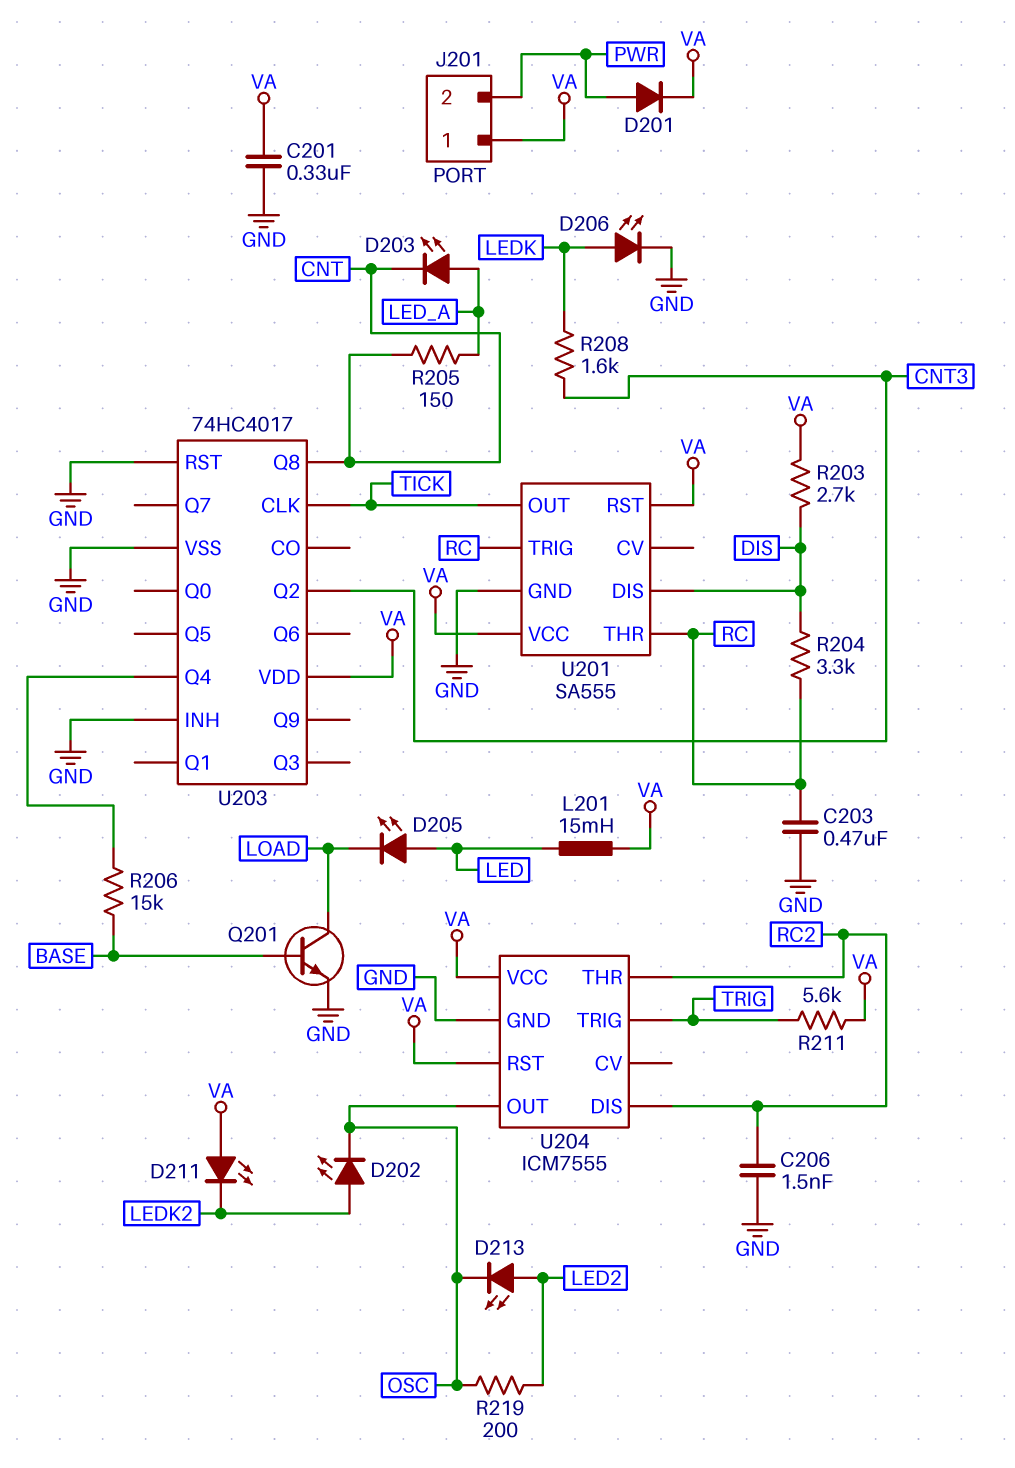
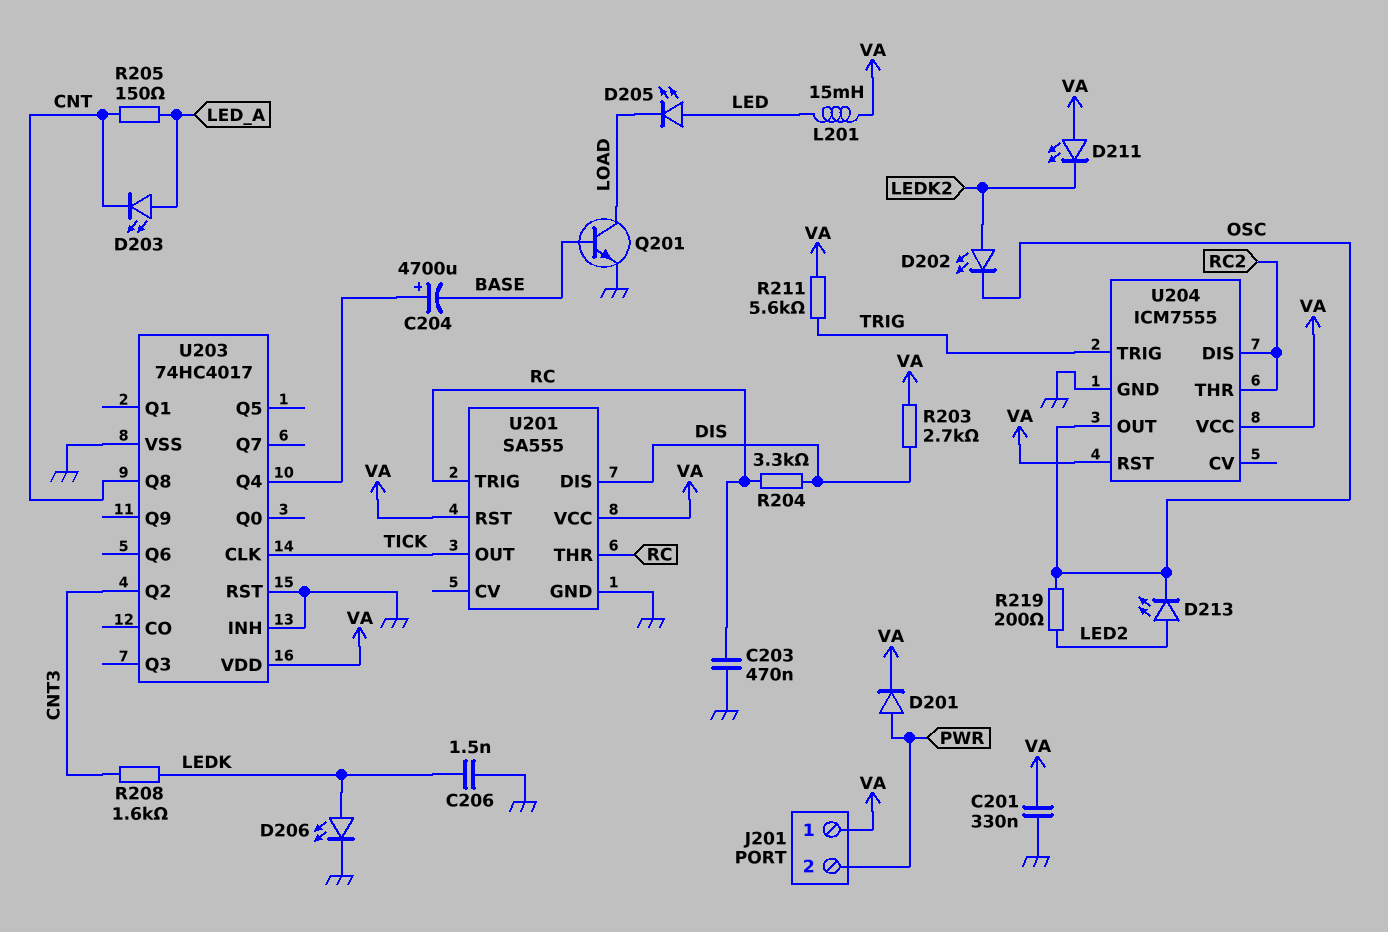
C204: none -> 4700uF (plus U203/Q4, minus BASE)
C206: 1.5nF (GND, RC2) -> 1.5nF (GND, LEDK)
R206: 15k (BASE, U203/Q4) -> none

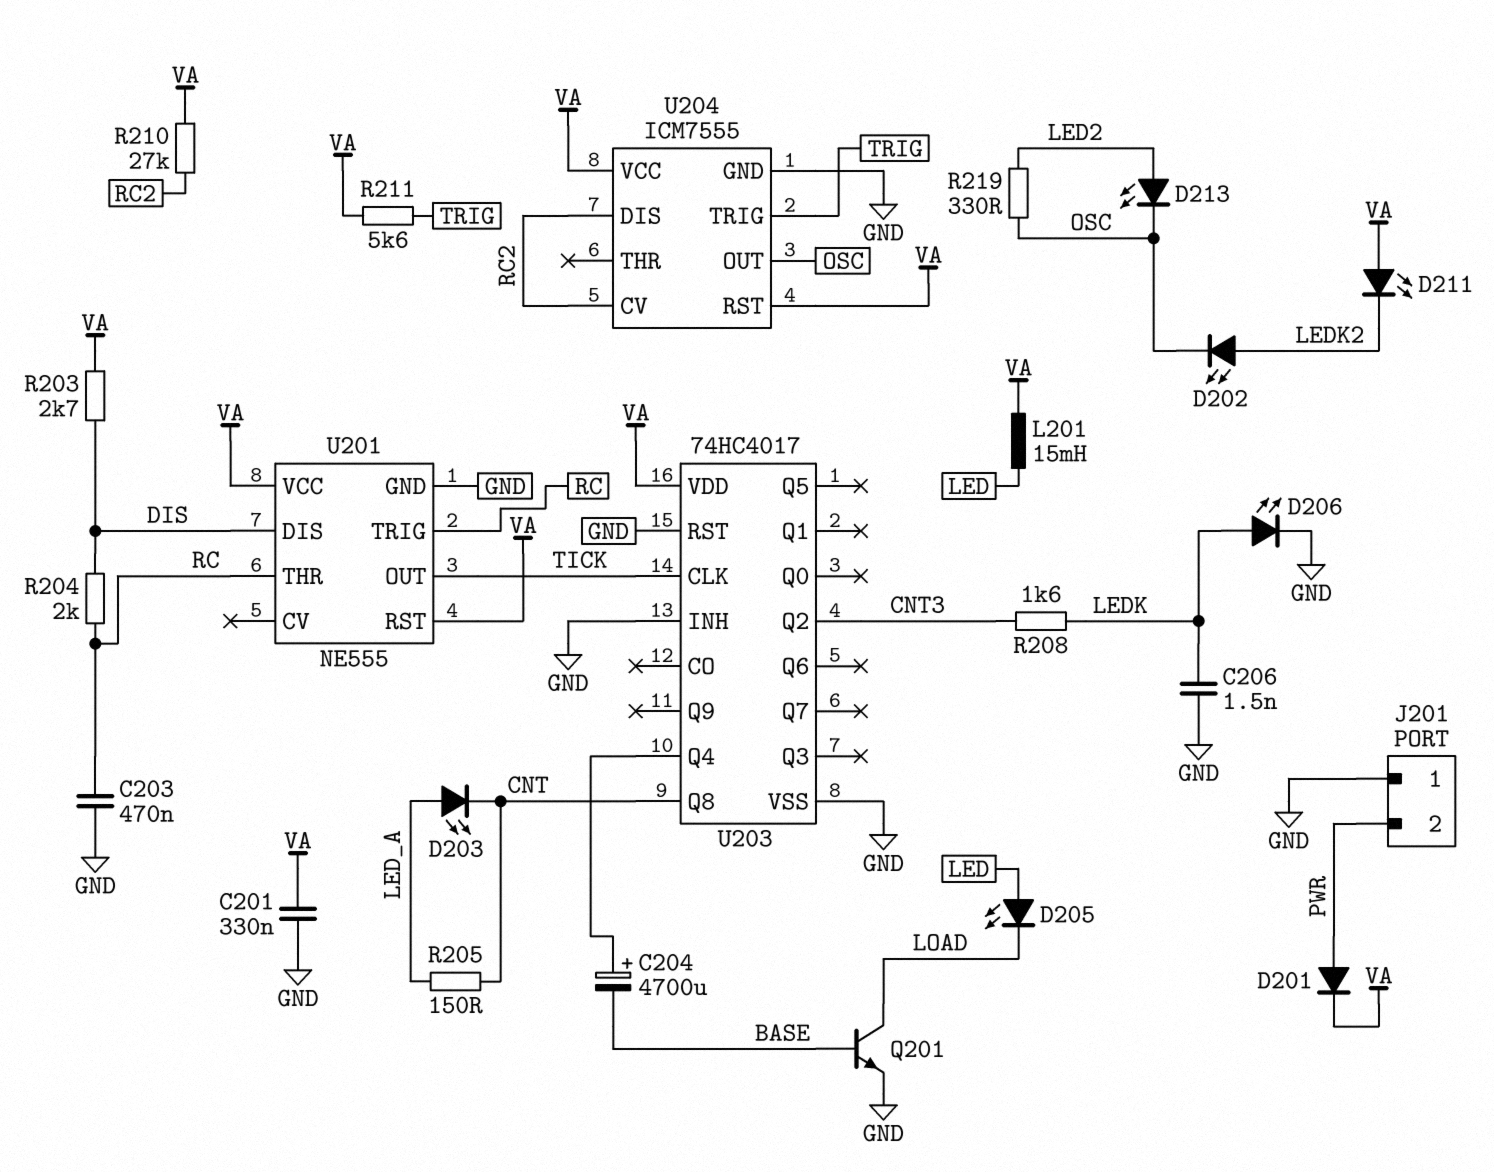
J201 pin 1: VA -> GND
R204: 3.3k (DIS, RC) -> 2k (DIS, RC)
R210: none -> 27k (RC2, VA)
R219: 200 (LED2, OSC) -> 330 (LED2, OSC)
U201: SA555 -> NE555
U204 pin CV: none -> RC2
U204 pin THR: RC2 -> none

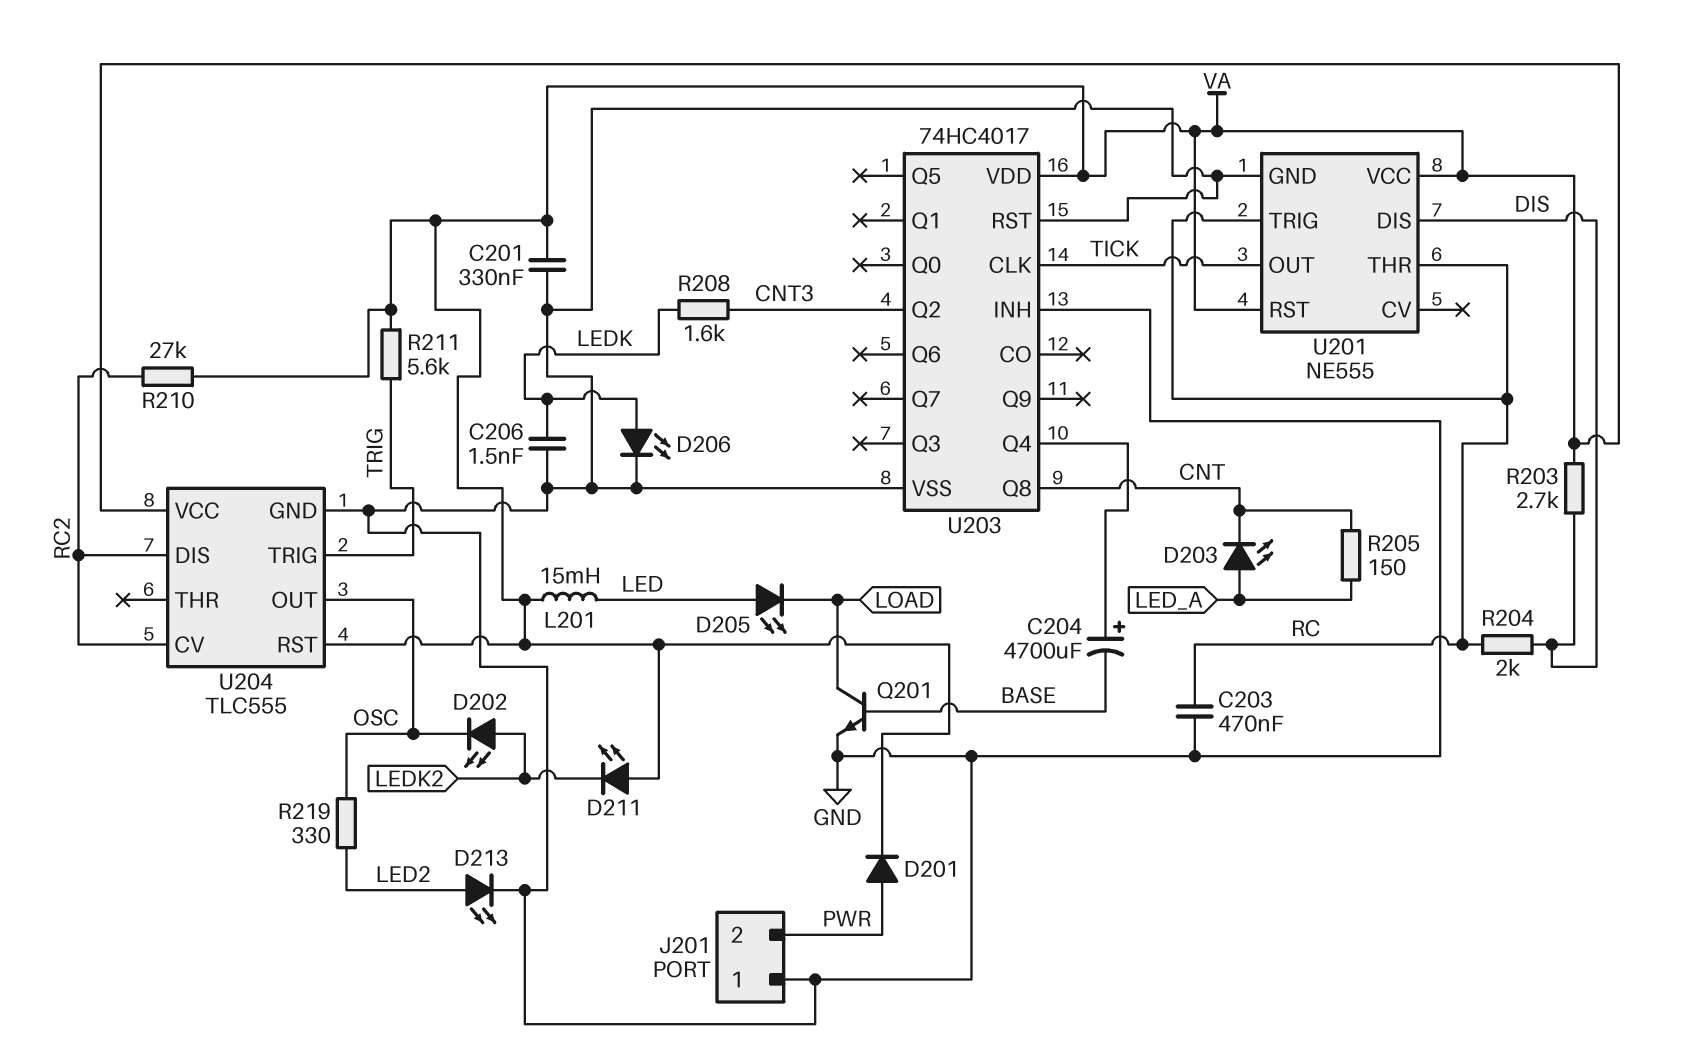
D213: LED (A LED2, K OSC) -> LED (A LED2, K GND)
U204: ICM7555 -> TLC555

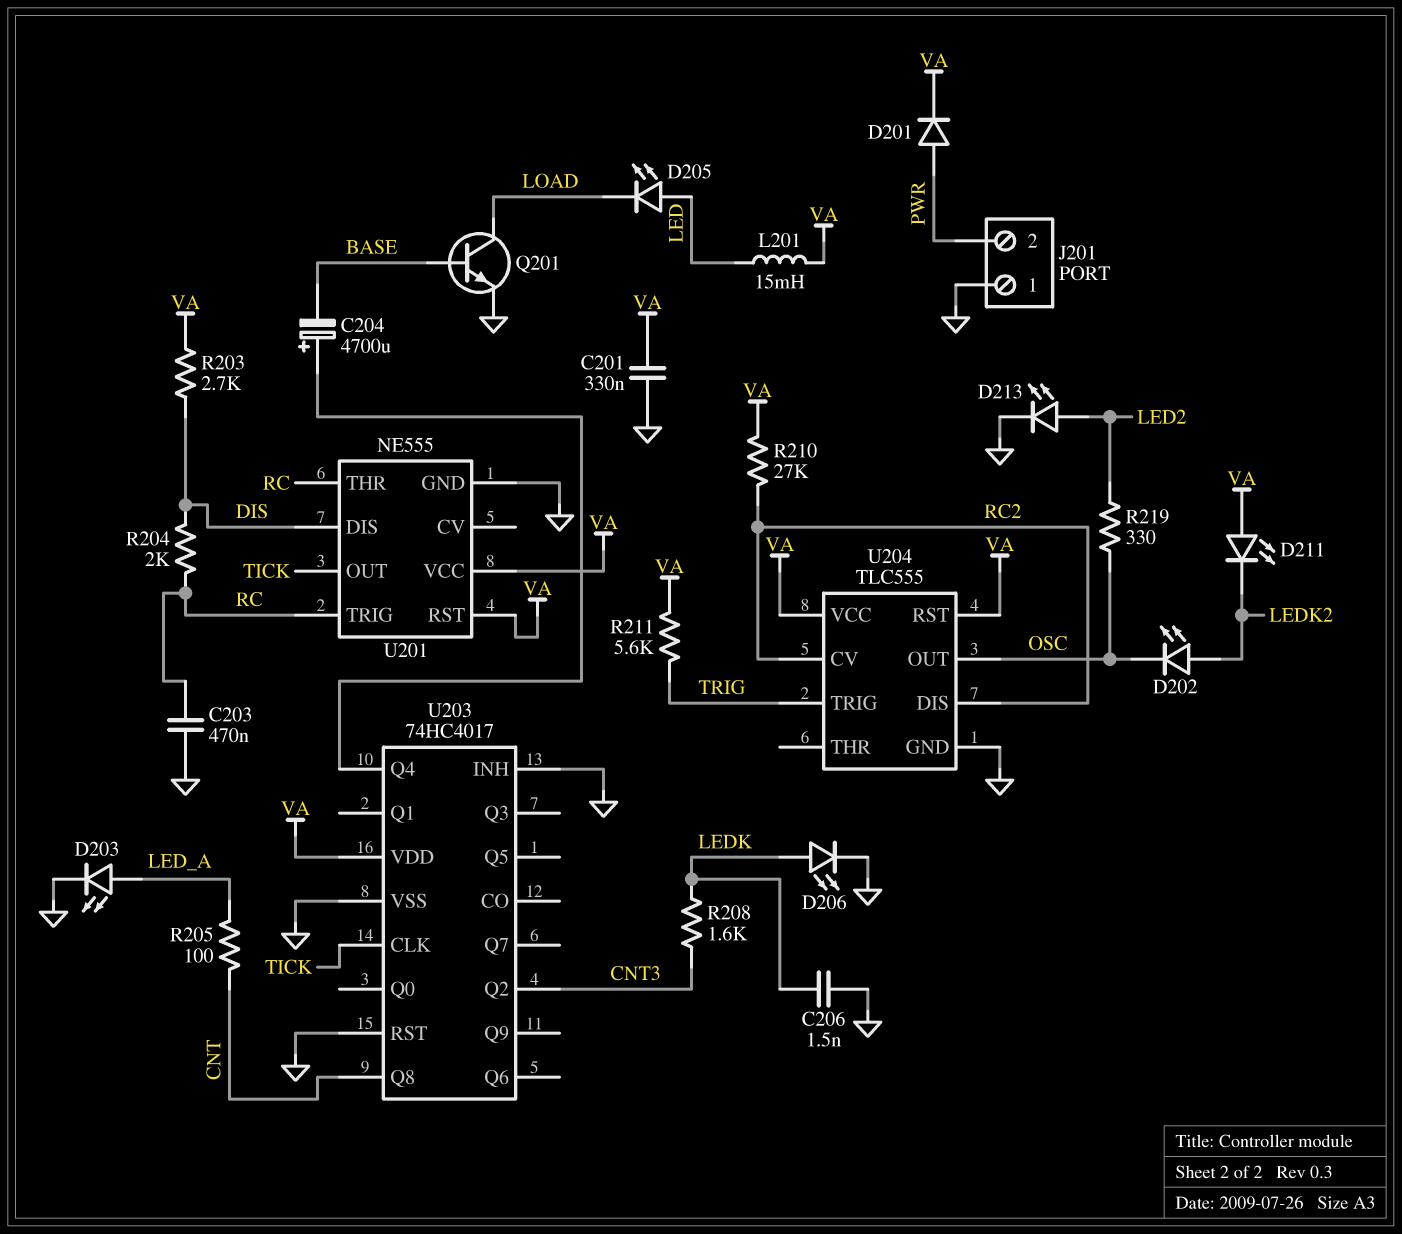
D203: LED (A LED_A, K CNT) -> LED (A LED_A, K GND)
R205: 150 (CNT, LED_A) -> 100 (CNT, LED_A)

